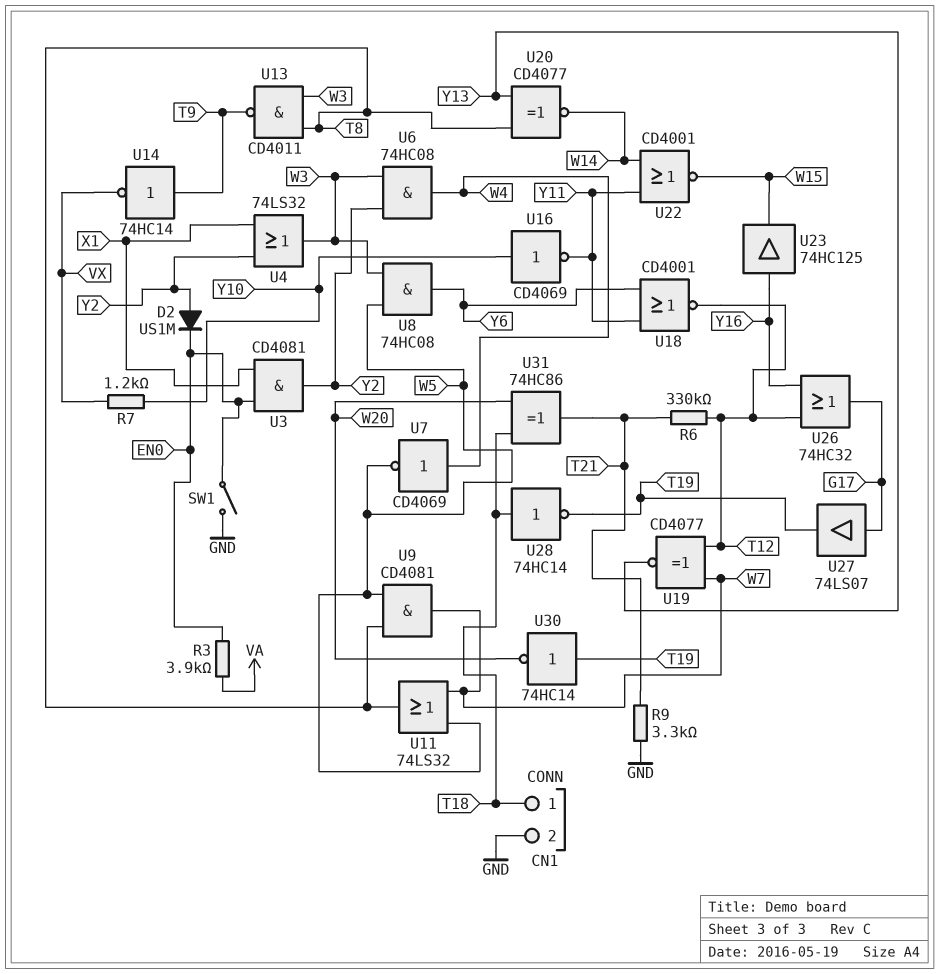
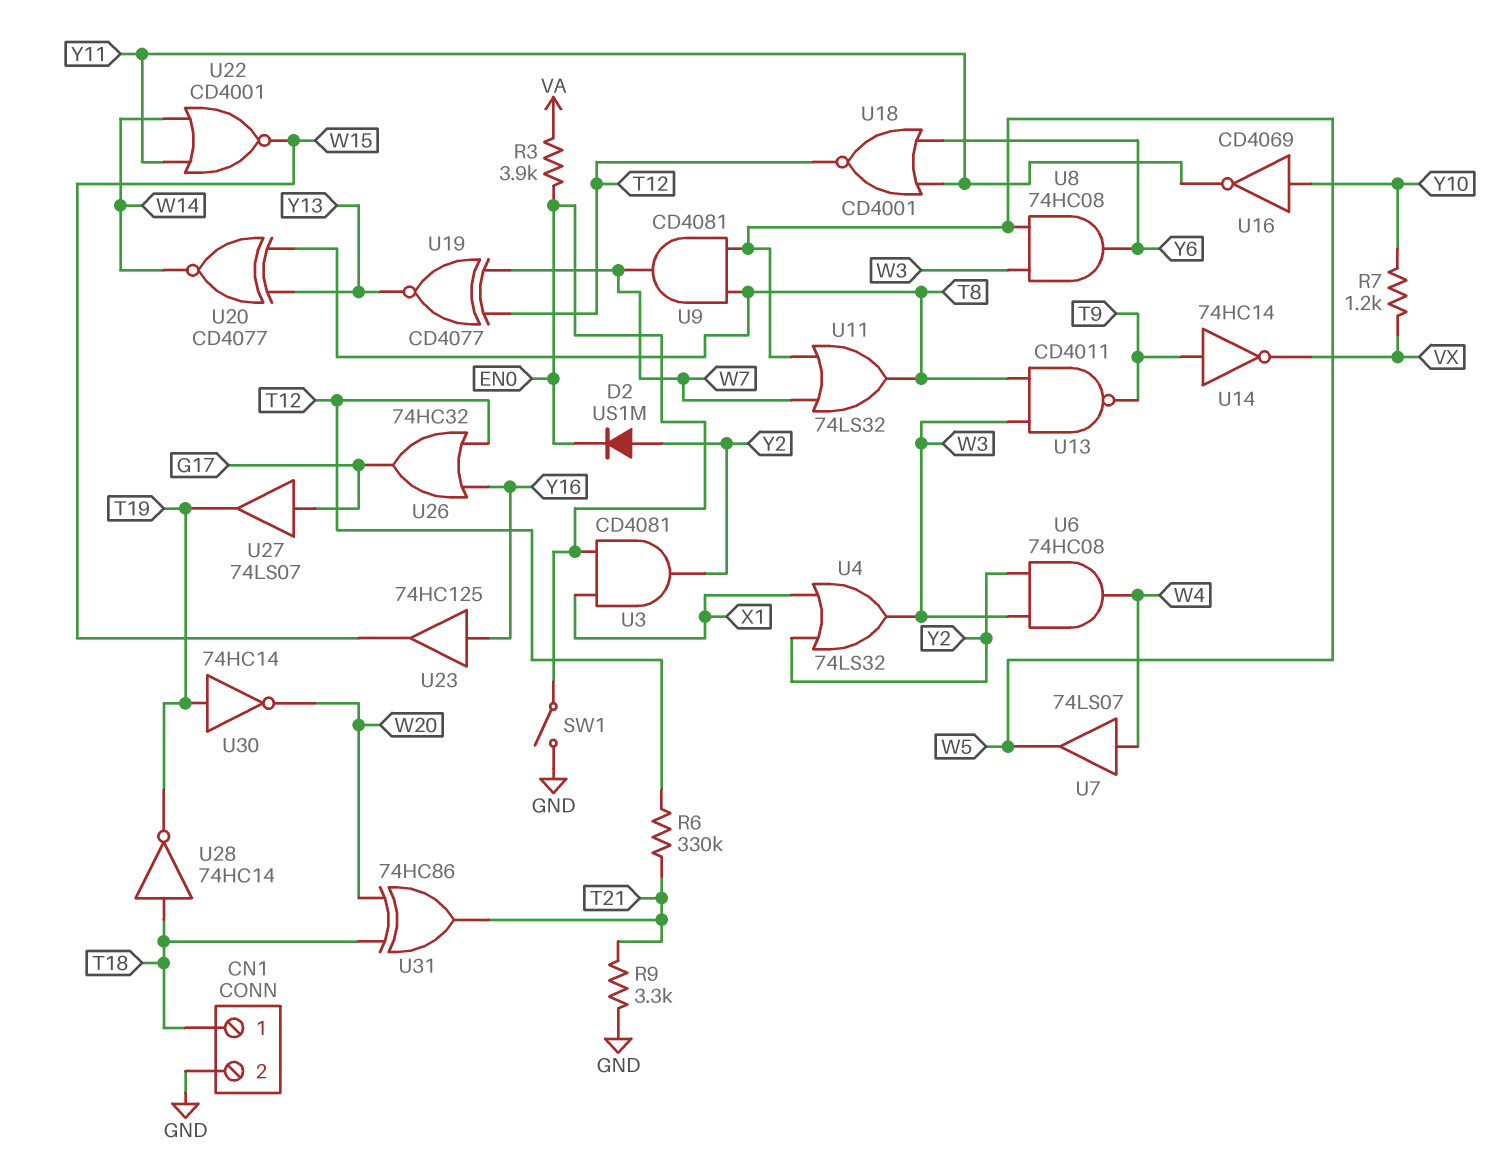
U7: NOT CD4069 (in W4, out W5) -> buffer 74LS07 (in W4, out W5)

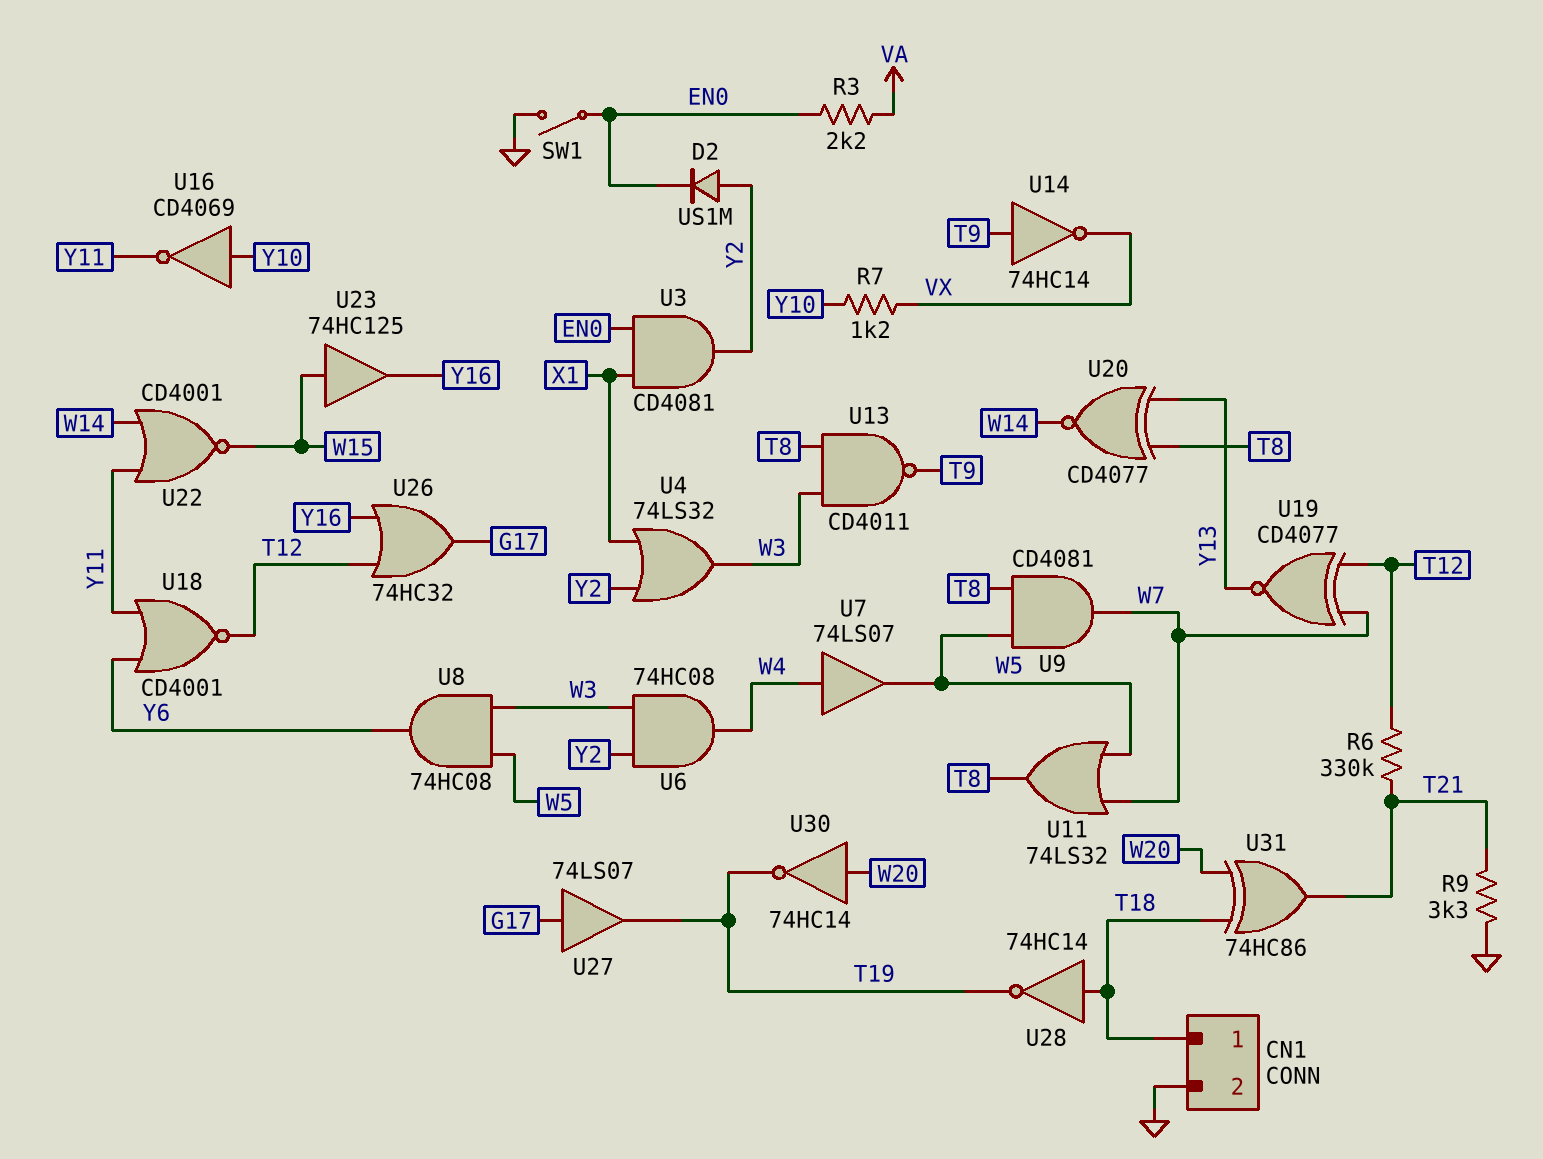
R3: 3.9k (EN0, VA) -> 2.2k (EN0, VA)
U23: buffer 74HC125 (in Y16, out W15) -> buffer 74HC125 (in W15, out Y16)
U30: NOT 74HC14 (in T19, out W20) -> NOT 74HC14 (in W20, out T19)

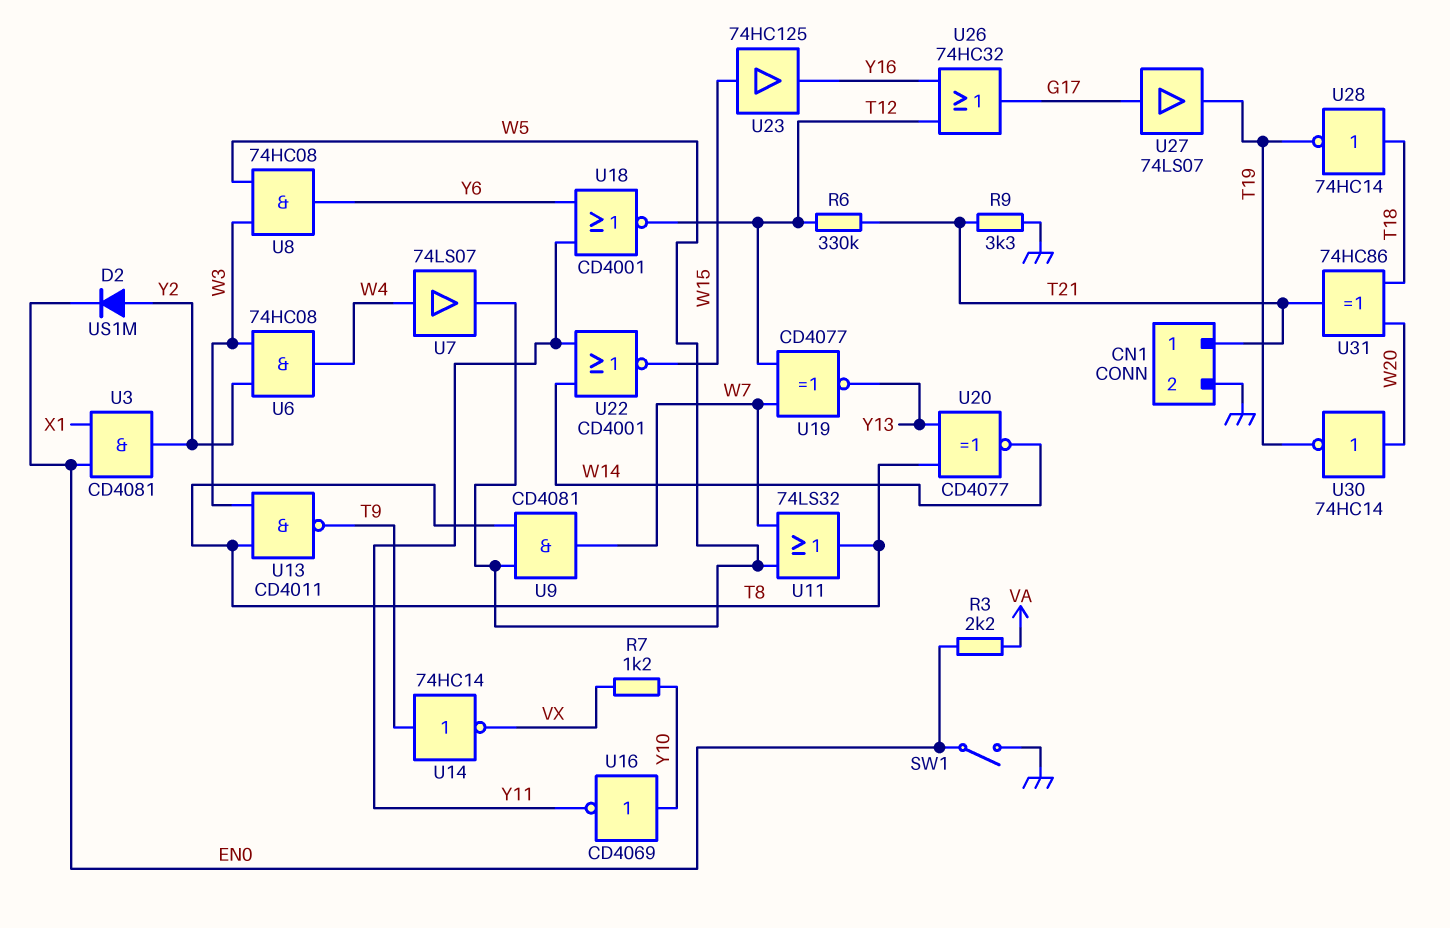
CN1 pin 1: T18 -> T21
U4: OR 74LS32 (in X1, in Y2, out W3) -> none

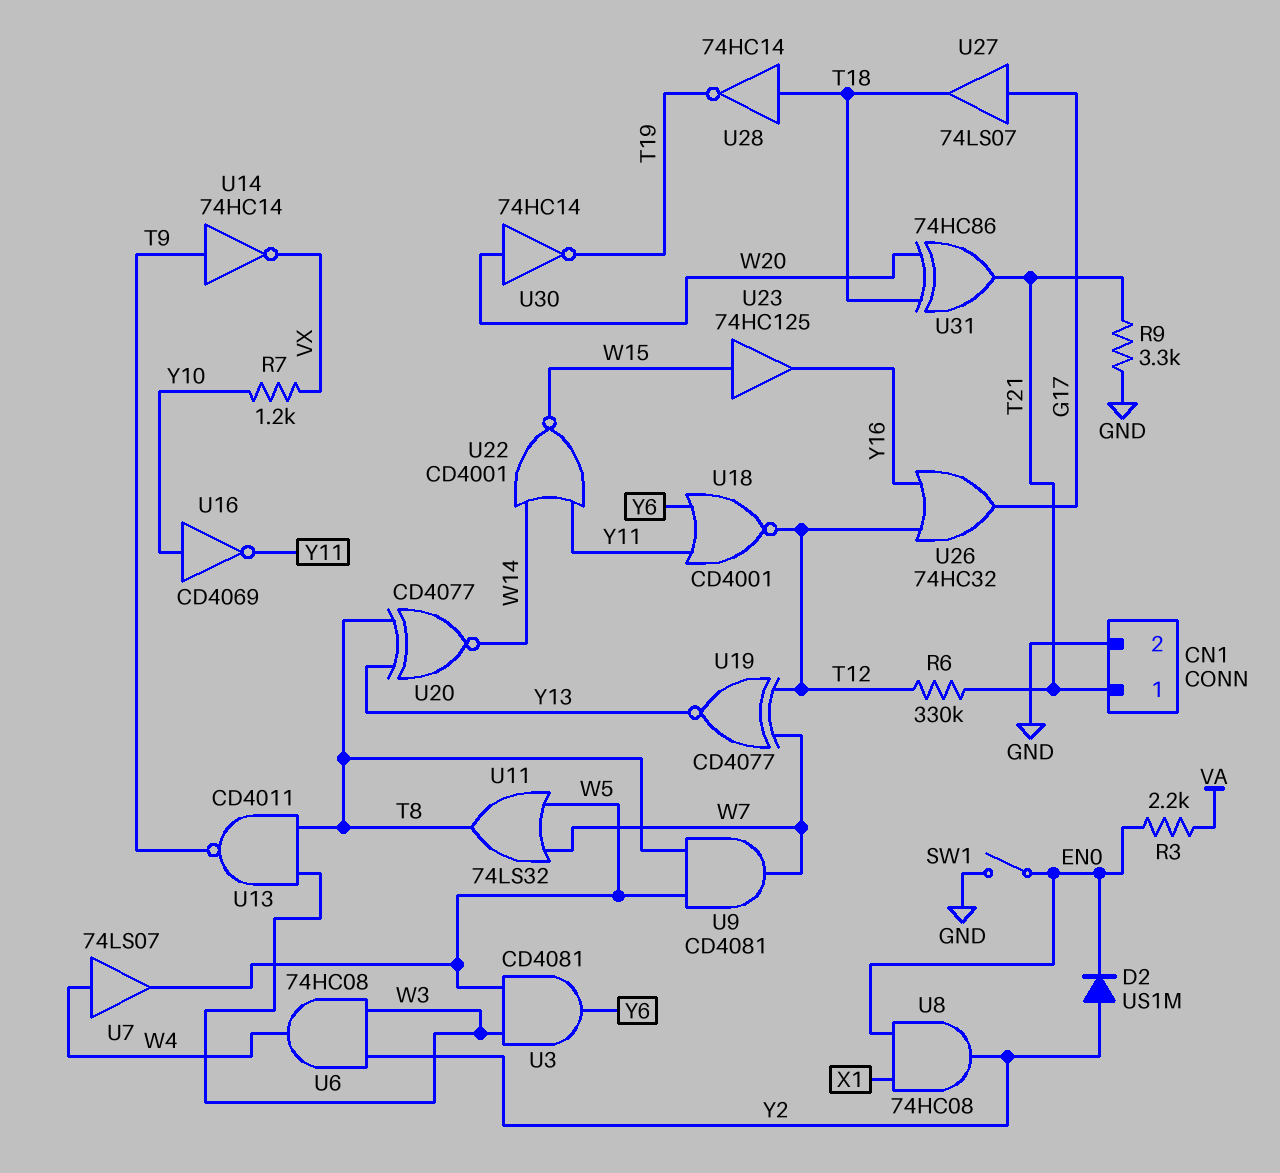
U3: AND CD4081 (in EN0, in X1, out Y2) -> AND CD4081 (in W3, in W5, out Y6)
U8: AND 74HC08 (in W3, in W5, out Y6) -> AND 74HC08 (in EN0, in X1, out Y2)
U27: buffer 74LS07 (in G17, out T19) -> buffer 74LS07 (in G17, out T18)

